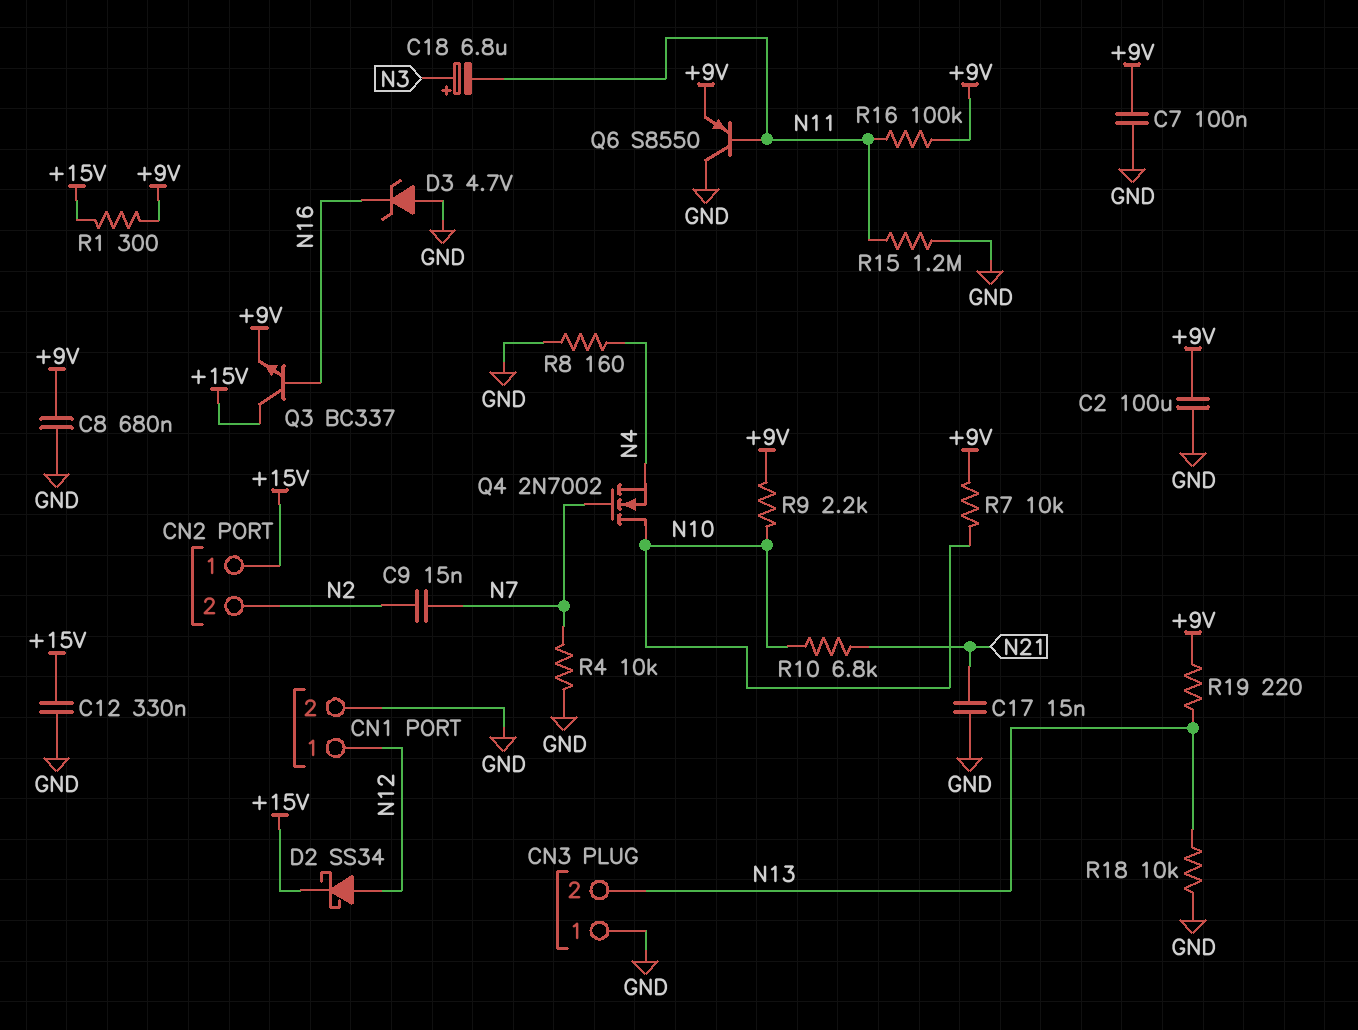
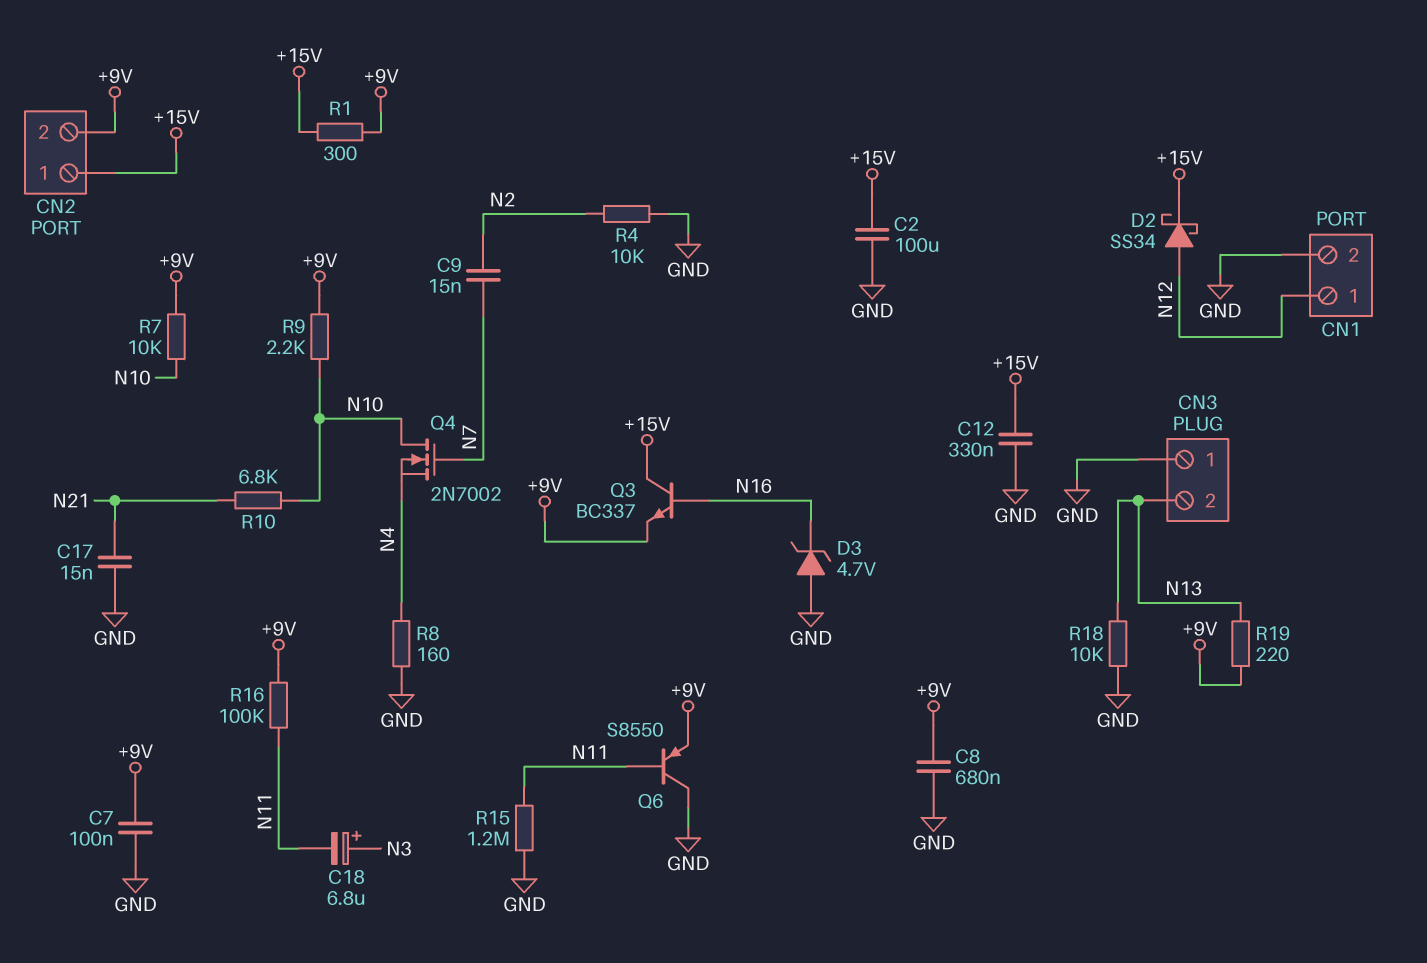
C2: 100uF (+9V, GND) -> 100uF (+15V, GND)
CN2 pin 2: N2 -> +9V
R4: 10k (GND, N7) -> 10k (GND, N2)

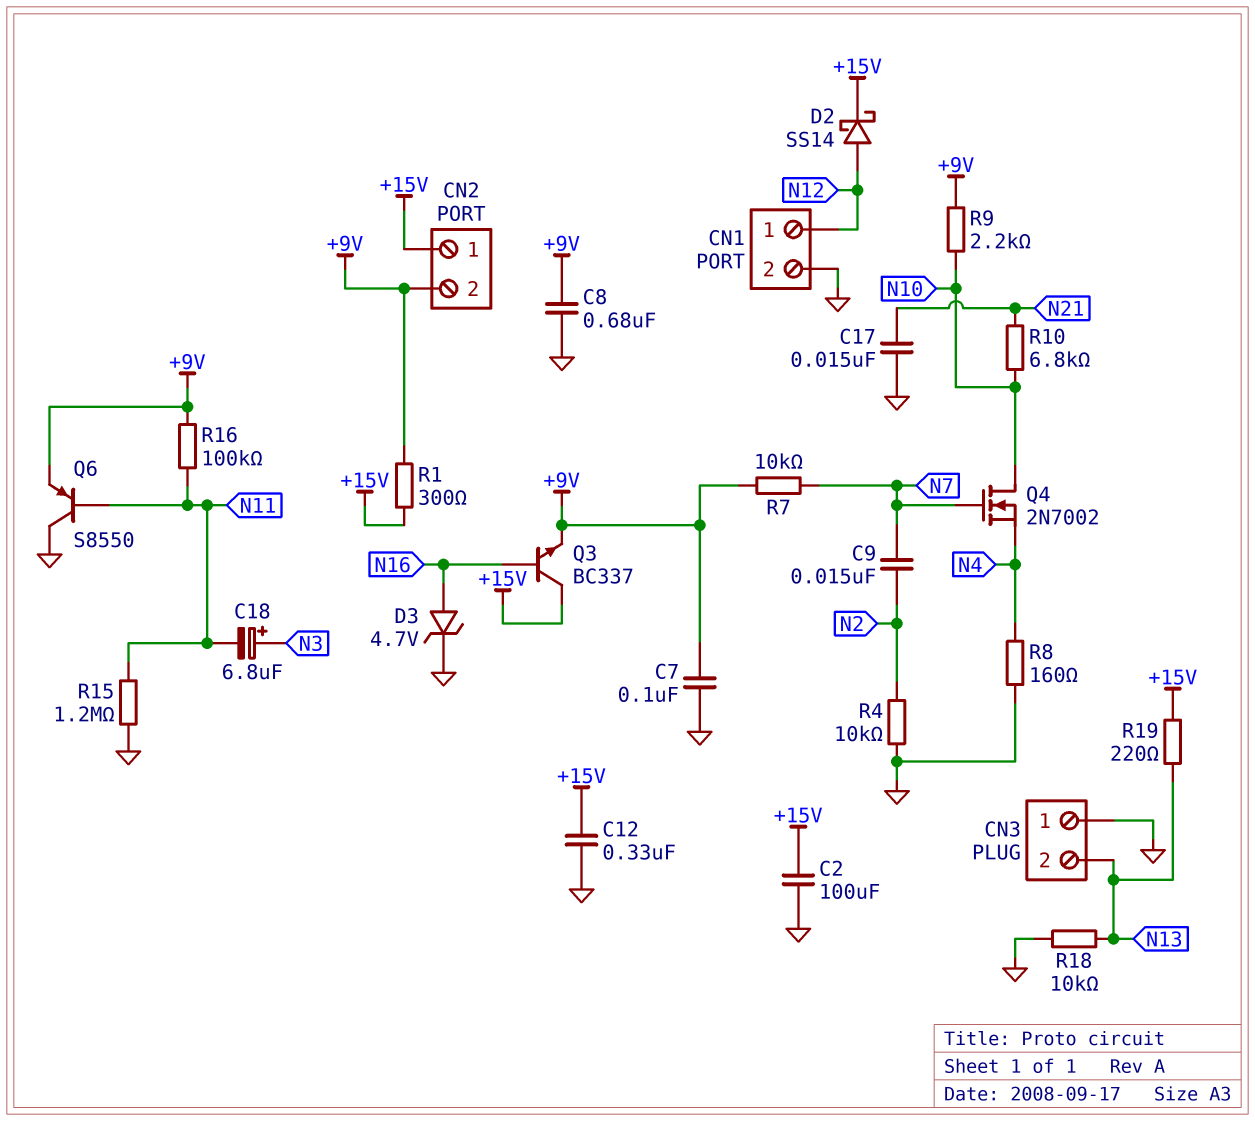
D2: schottky SS34 (A N12, K +15V) -> schottky SS14 (A N12, K +15V)
D3: zener 4.7V (A GND, K N16) -> zener 4.7V (A N16, K GND)
R7: 10k (+9V, N10) -> 10k (+9V, N7)
R19: 220 (+9V, N13) -> 220 (+15V, N13)

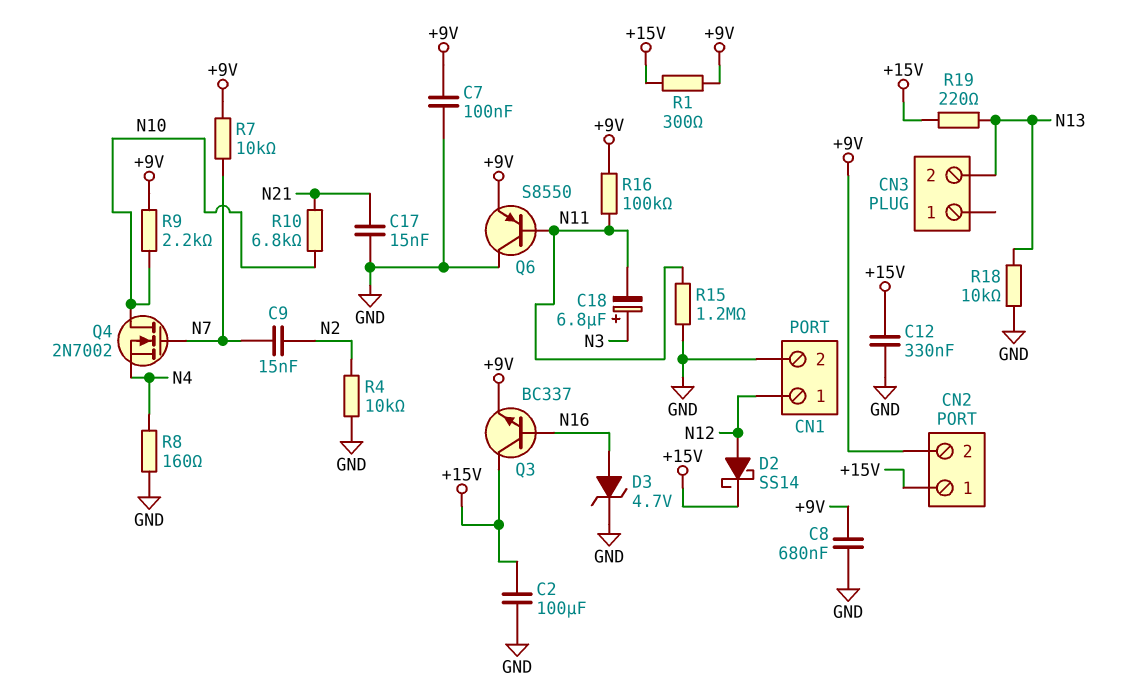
CN3 pin 1: GND -> none

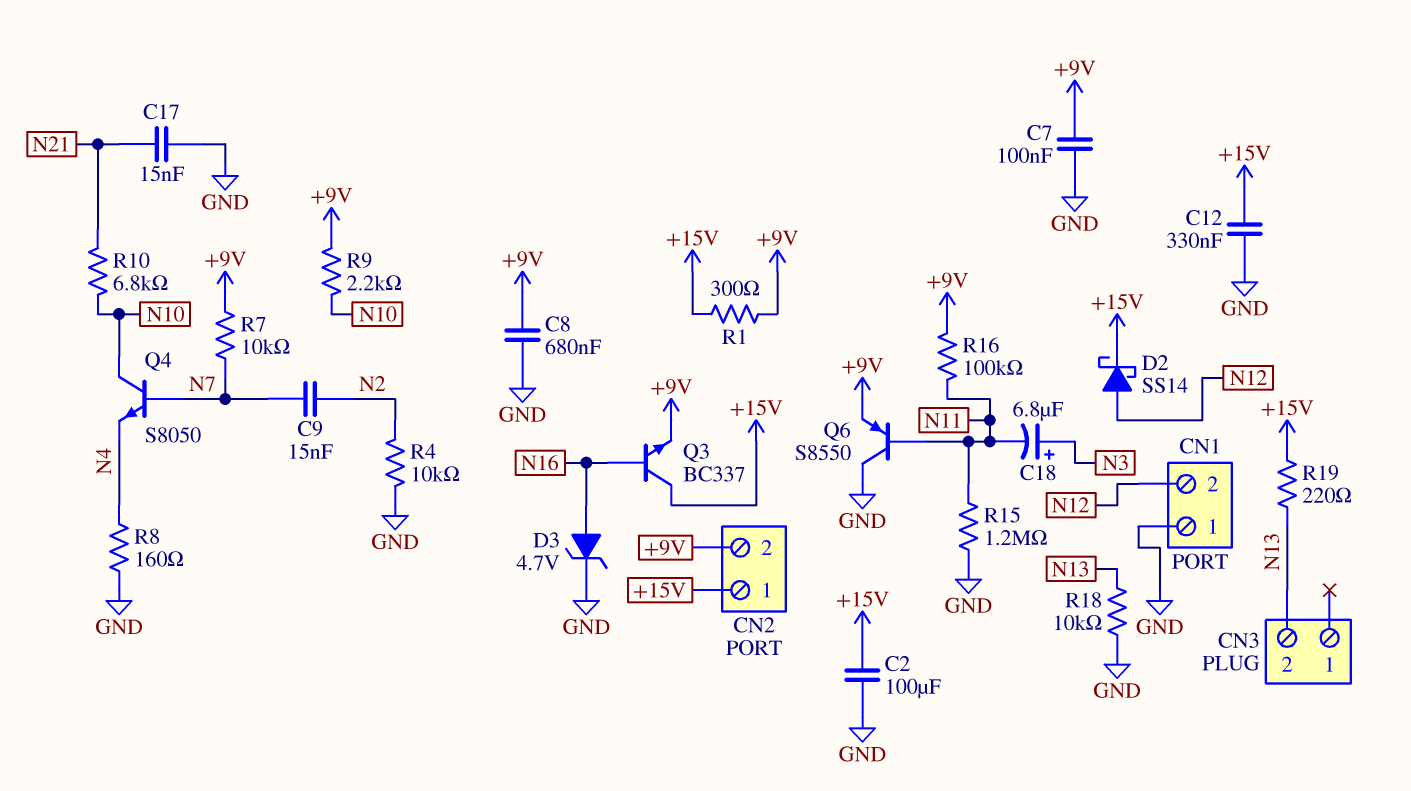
CN1 pin 1: N12 -> GND
CN1 pin 2: GND -> N12
Q4: NMOS 2N7002 (G N7, D N10, S N4) -> NPN S8050 (B N7, C N10, E N4)

